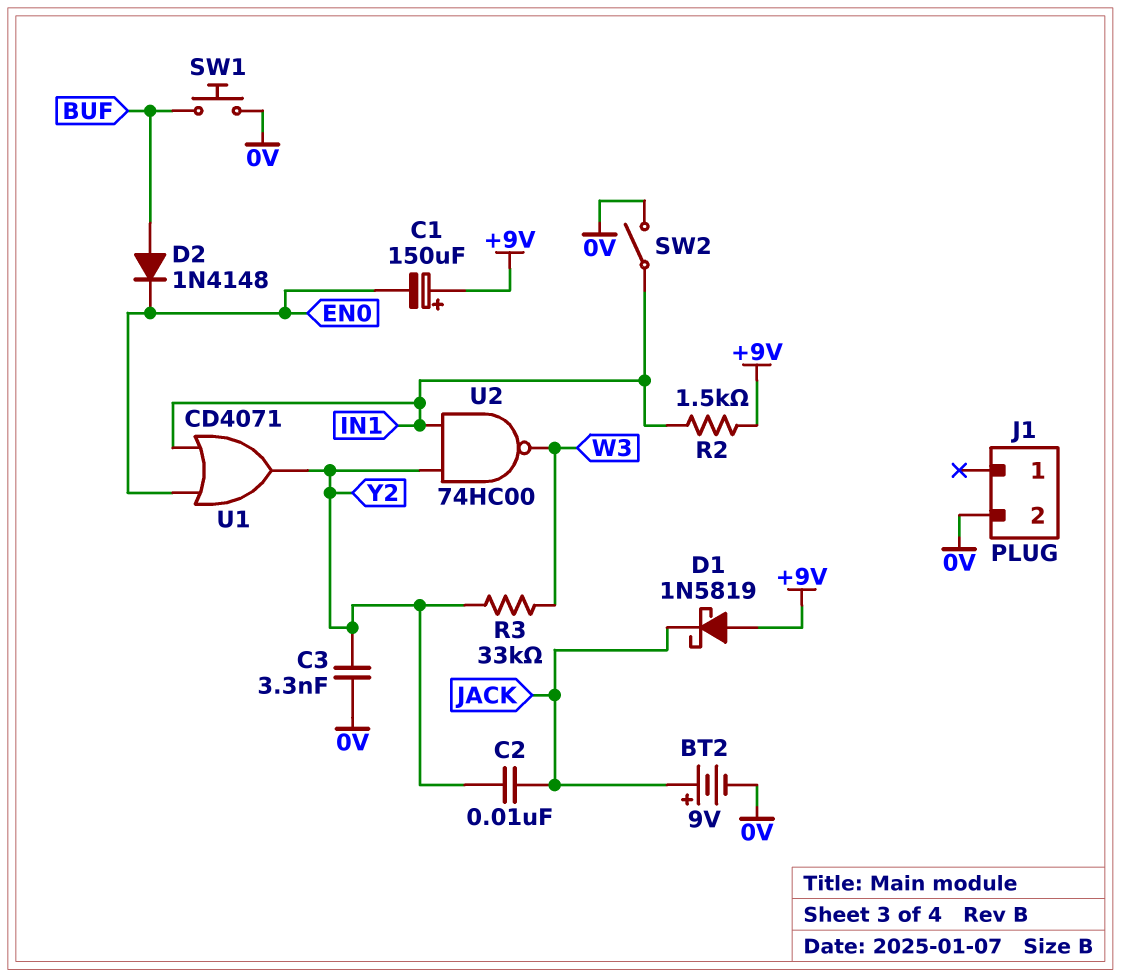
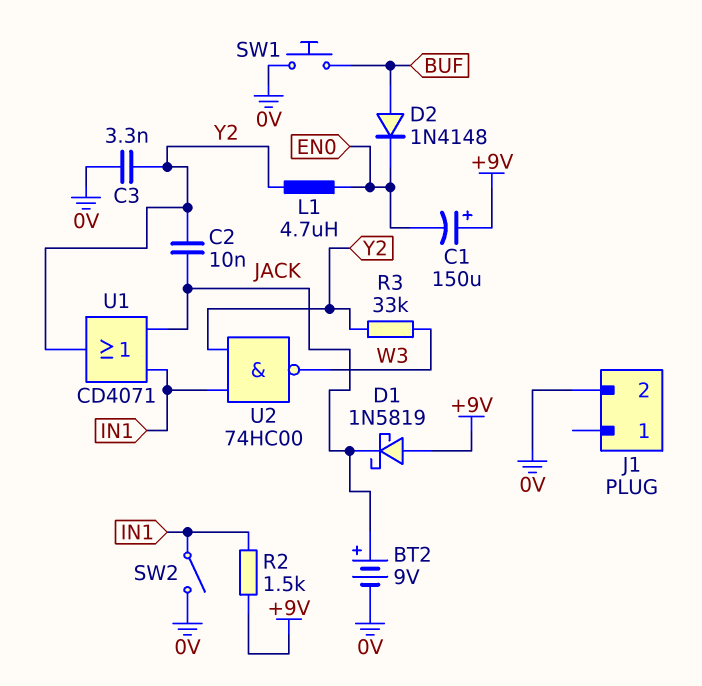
L1: none -> 4.7uH (EN0, Y2)
U1: OR CD4071 (in EN0, in IN1, out Y2) -> OR CD4071 (in IN1, in JACK, out Y2)

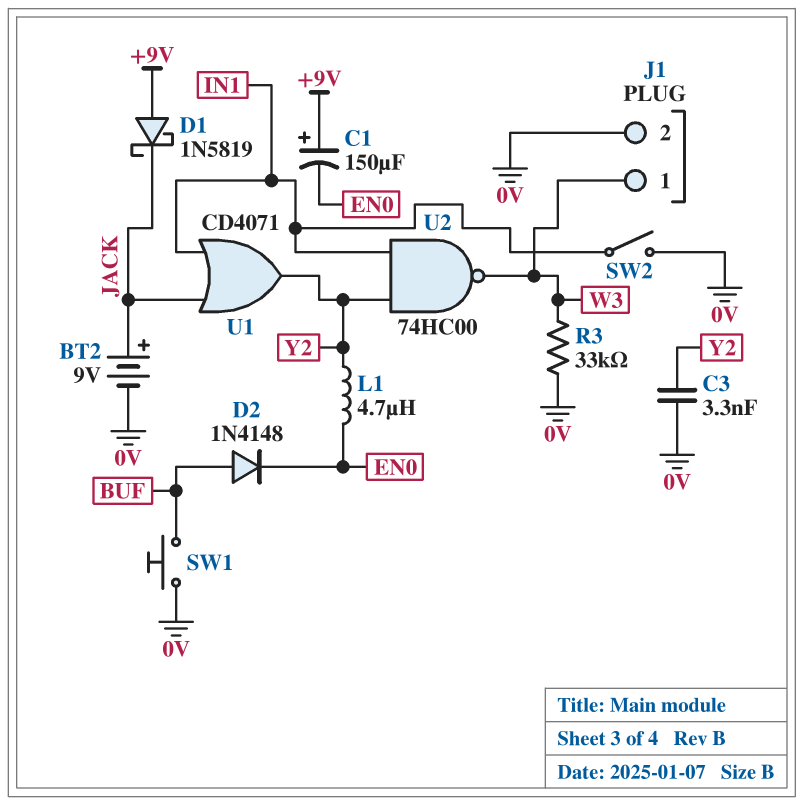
C2: 10nF (JACK, Y2) -> none
J1 pin 1: none -> W3
R2: 1.5k (+9V, IN1) -> none
R3: 33k (W3, Y2) -> 33k (0V, W3)

